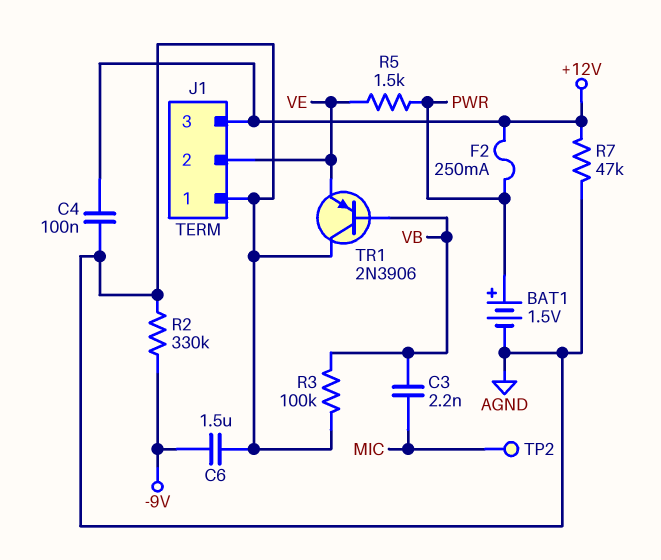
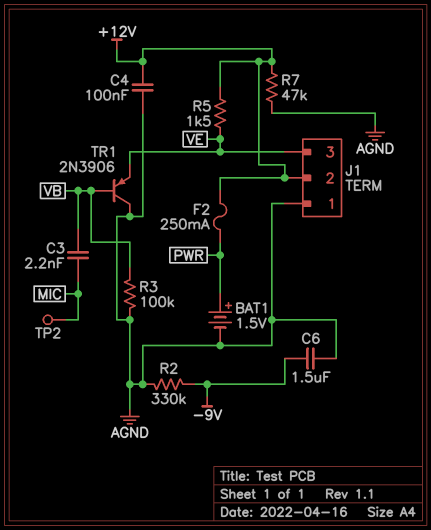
J1 pin 2: VE -> +12V
J1 pin 3: +12V -> VE
R5: 1.5k (PWR, VE) -> 1.5k (+12V, VE)

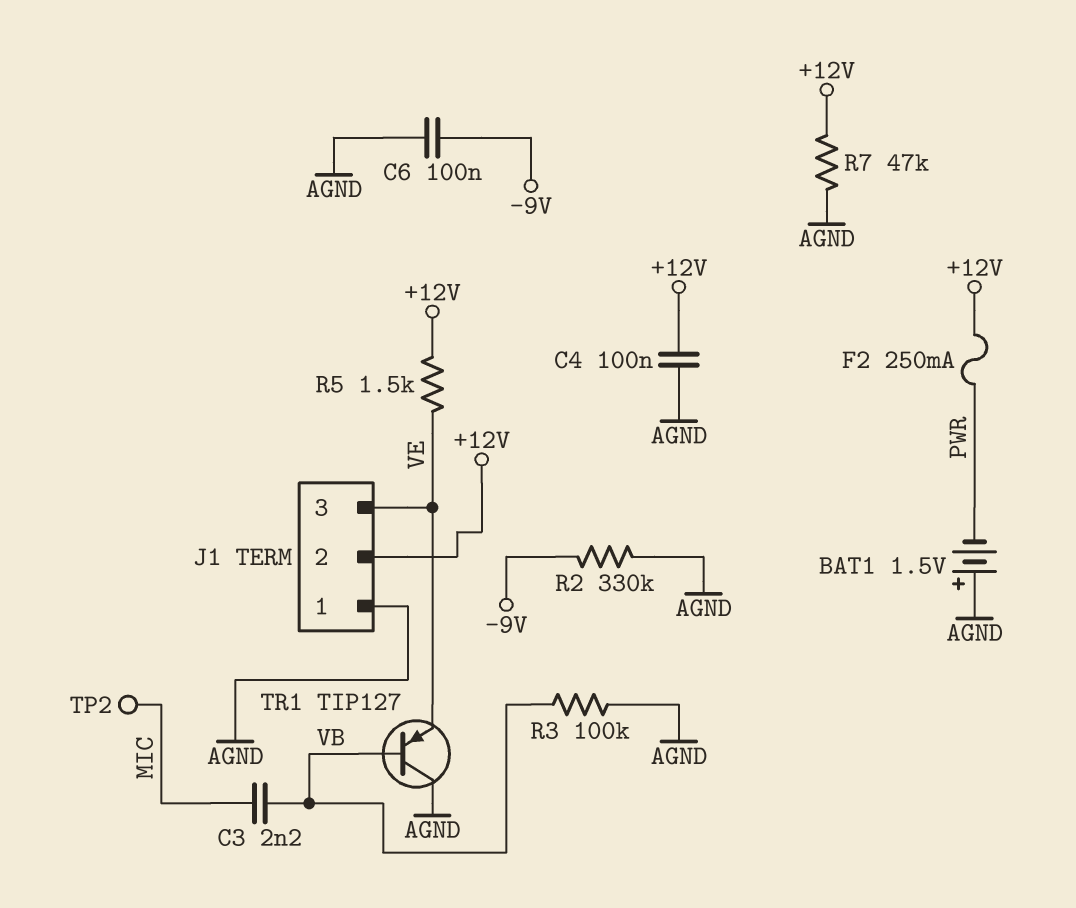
BAT1: 1.5V (plus PWR, minus AGND) -> 1.5V (plus AGND, minus PWR)
C6: 1.5uF (-9V, AGND) -> 100nF (-9V, AGND)
TR1: PNP 2N3906 (B VB, C AGND, E VE) -> PNP TIP127 (B VB, C AGND, E VE)

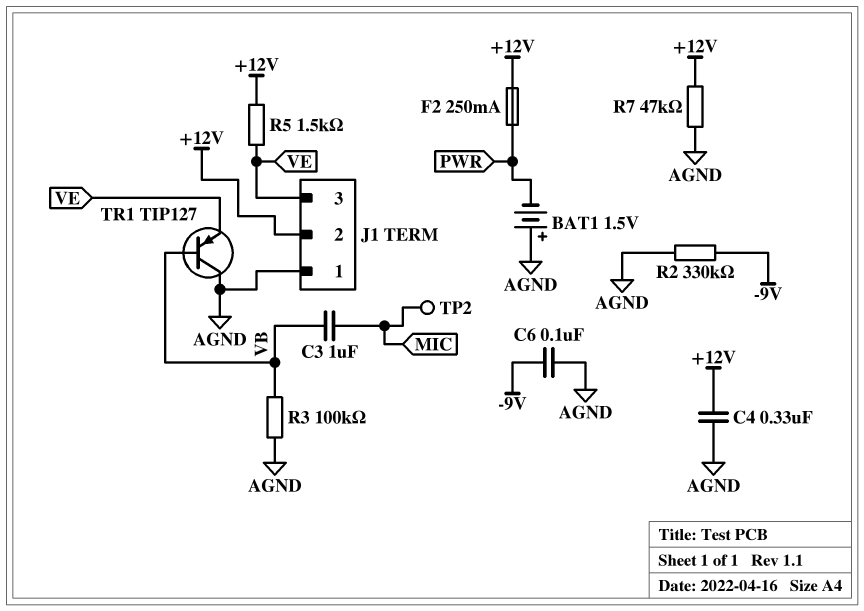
C3: 2.2nF (MIC, VB) -> 1uF (MIC, VB)
C4: 100nF (+12V, AGND) -> 330nF (+12V, AGND)

